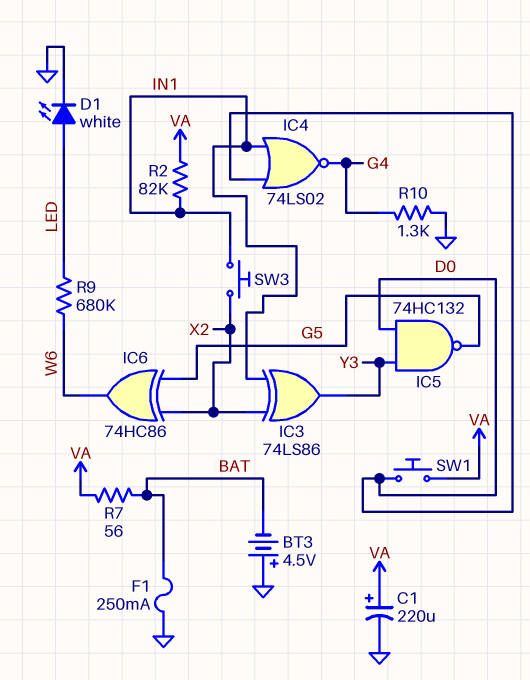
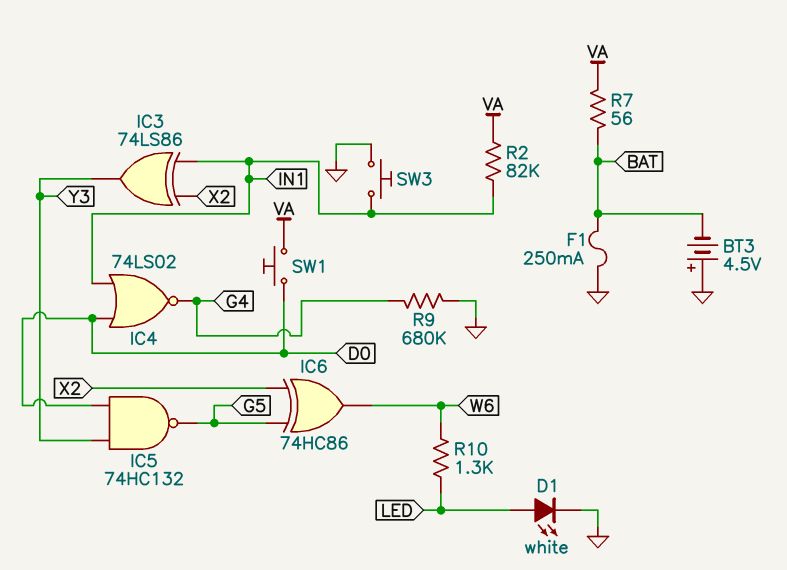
C1: 220uF (plus VA, minus GND) -> none
R9: 680k (LED, W6) -> 680k (G4, GND)
R10: 1.3k (G4, GND) -> 1.3k (LED, W6)
SW3: button (IN1, X2) -> button (GND, IN1)

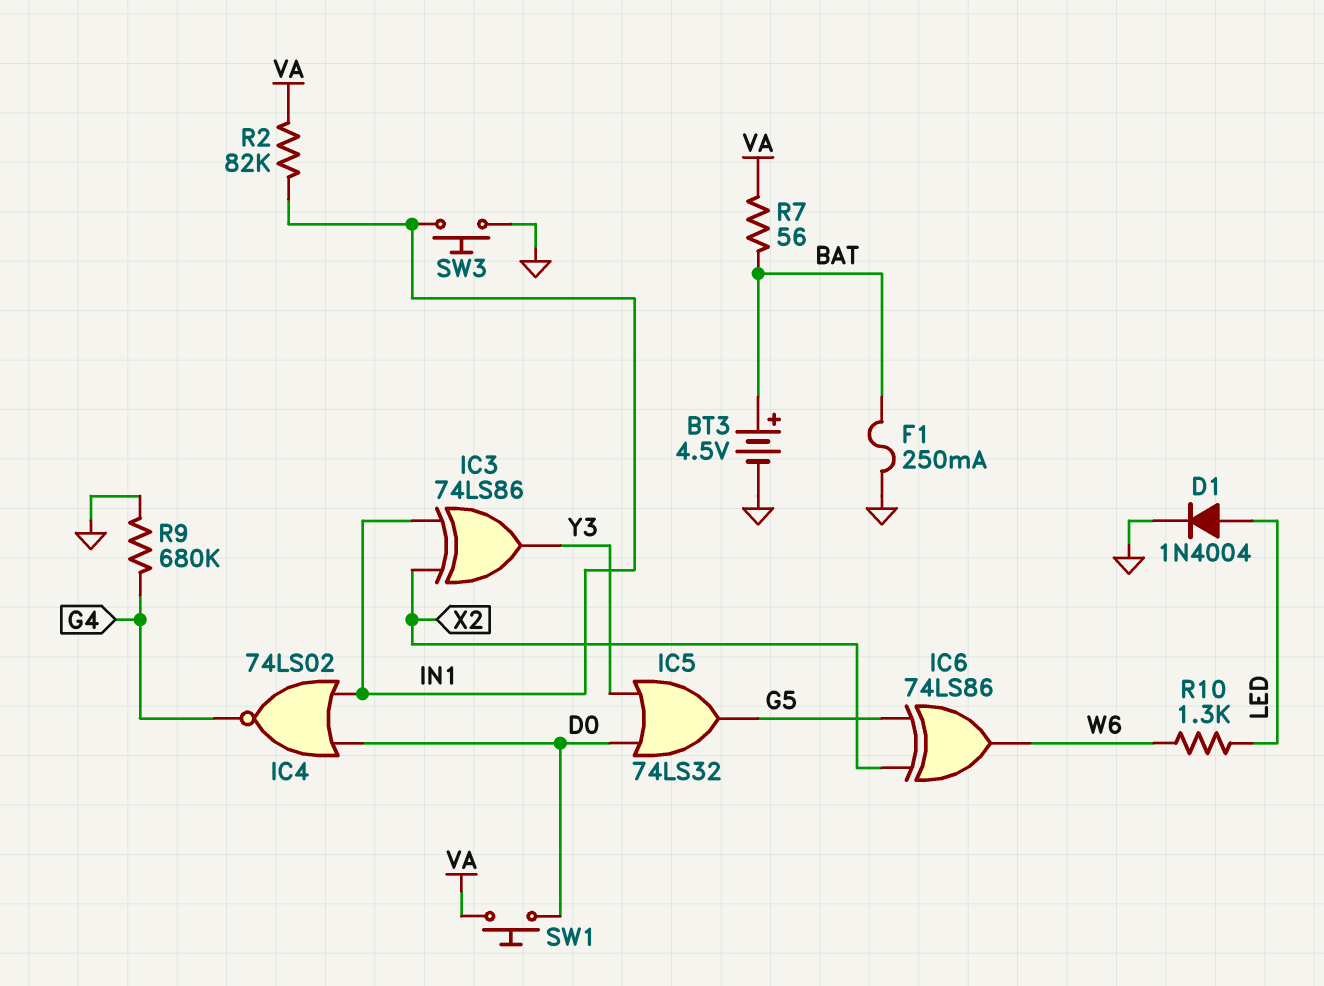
BT3: 4.5V (plus GND, minus BAT) -> 4.5V (plus BAT, minus GND)
D1: LED white (A LED, K GND) -> diode 1N4004 (A LED, K GND)
IC5: NAND 74HC132 (in D0, in Y3, out G5) -> OR 74LS32 (in D0, in Y3, out G5)
IC6: XOR 74HC86 (in G5, in X2, out W6) -> XOR 74LS86 (in G5, in X2, out W6)

